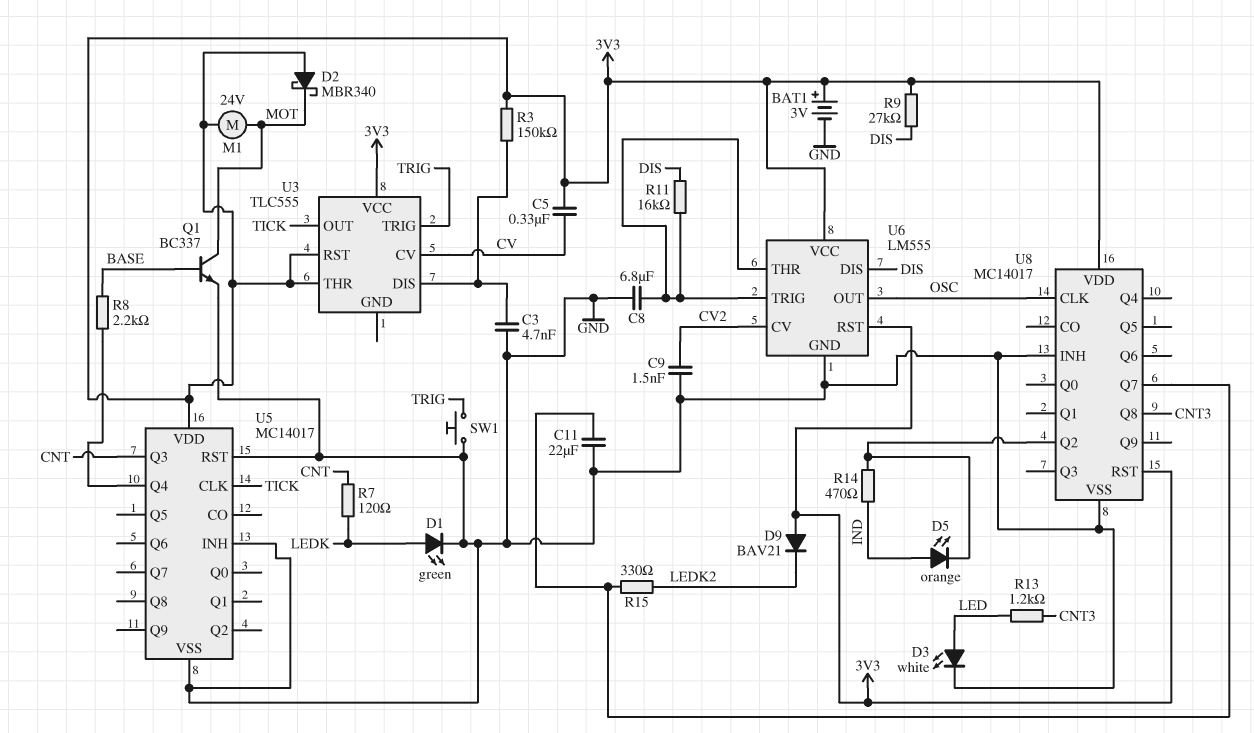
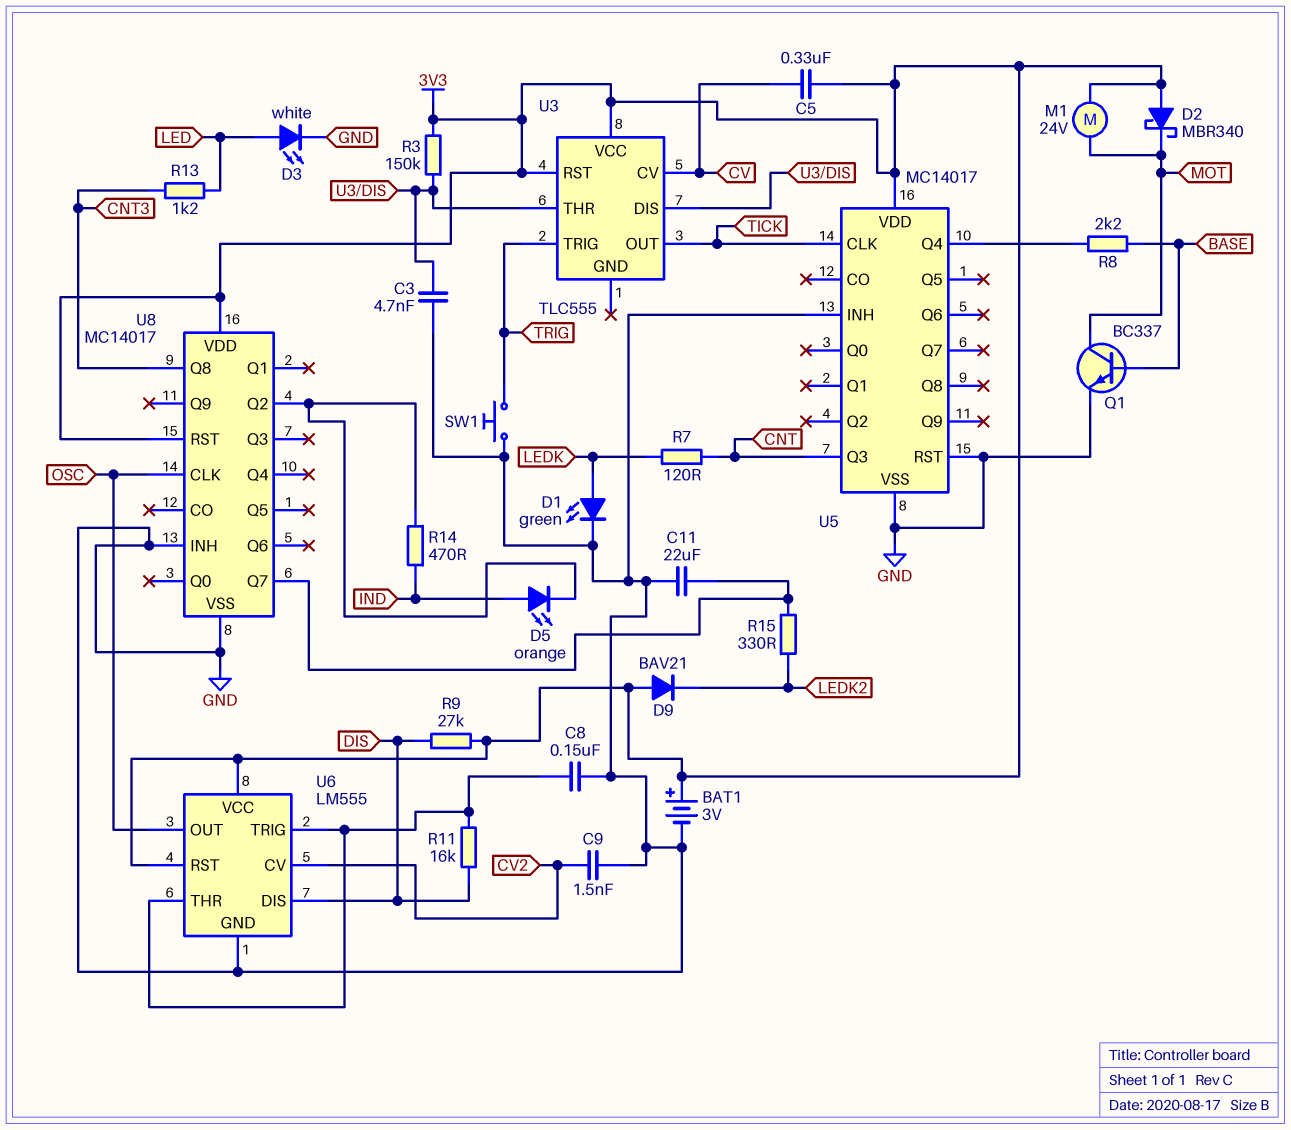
C8: 6.8uF (GND, U6/THR) -> 150nF (GND, U6/THR)
U3 pin THR: 3V3 -> U3/DIS

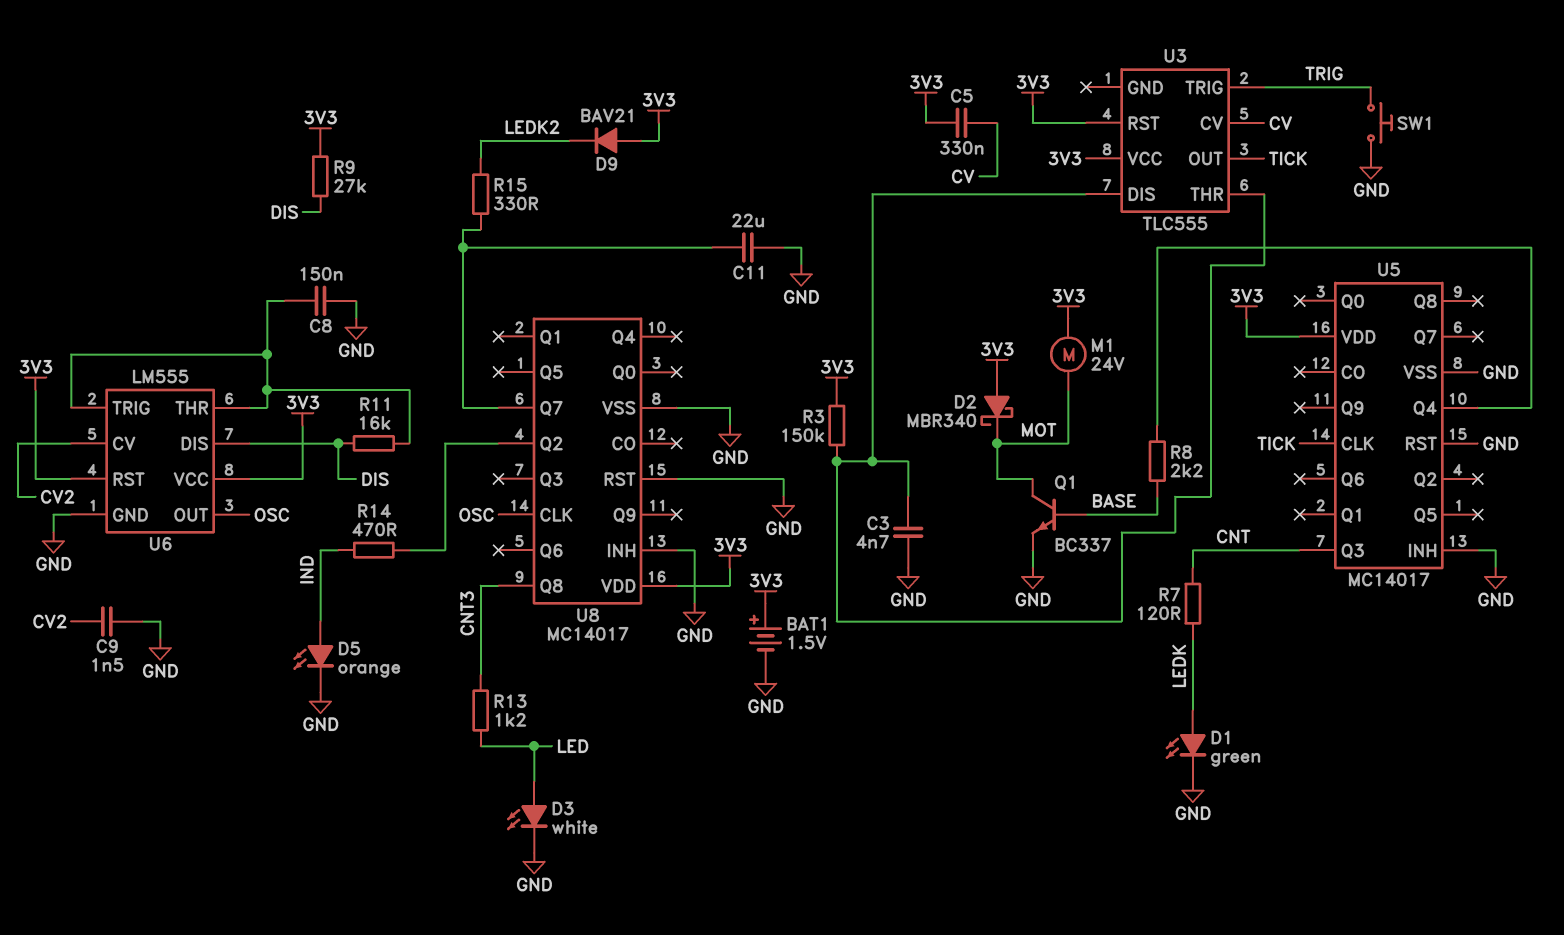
BAT1: 3V (plus 3V3, minus GND) -> 1.5V (plus 3V3, minus GND)
D5: LED orange (A IND, K U8/Q2) -> LED orange (A IND, K GND)
U8 pin RST: 3V3 -> GND

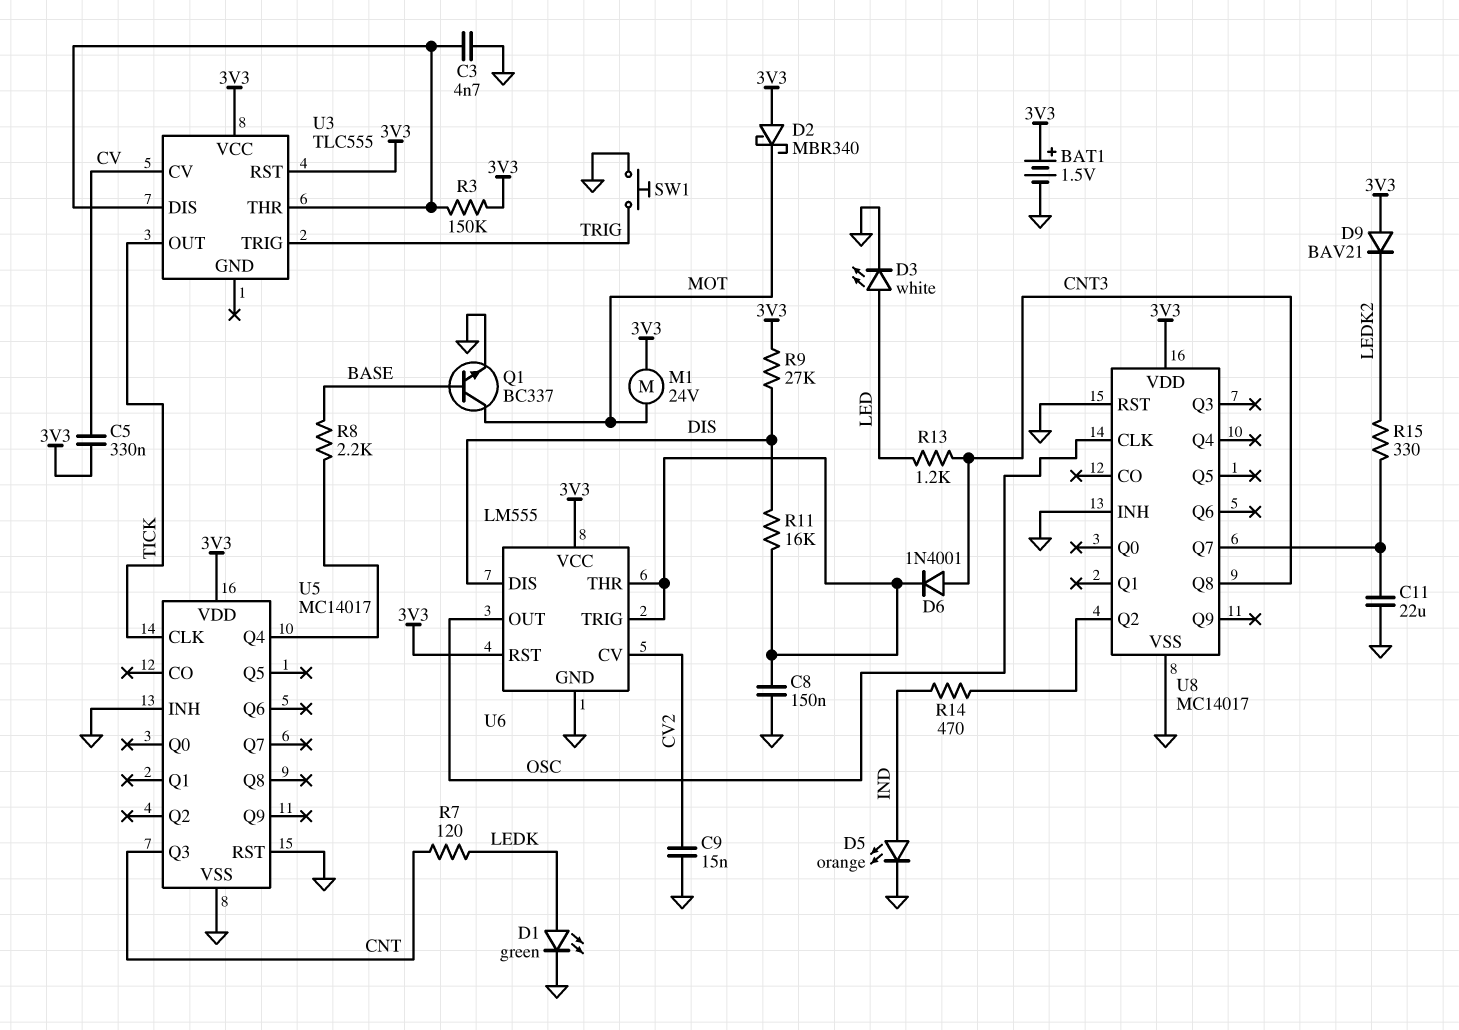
C9: 1.5nF (CV2, GND) -> 15nF (CV2, GND)
D6: none -> diode 1N4001 (A CNT3, K U6/THR)

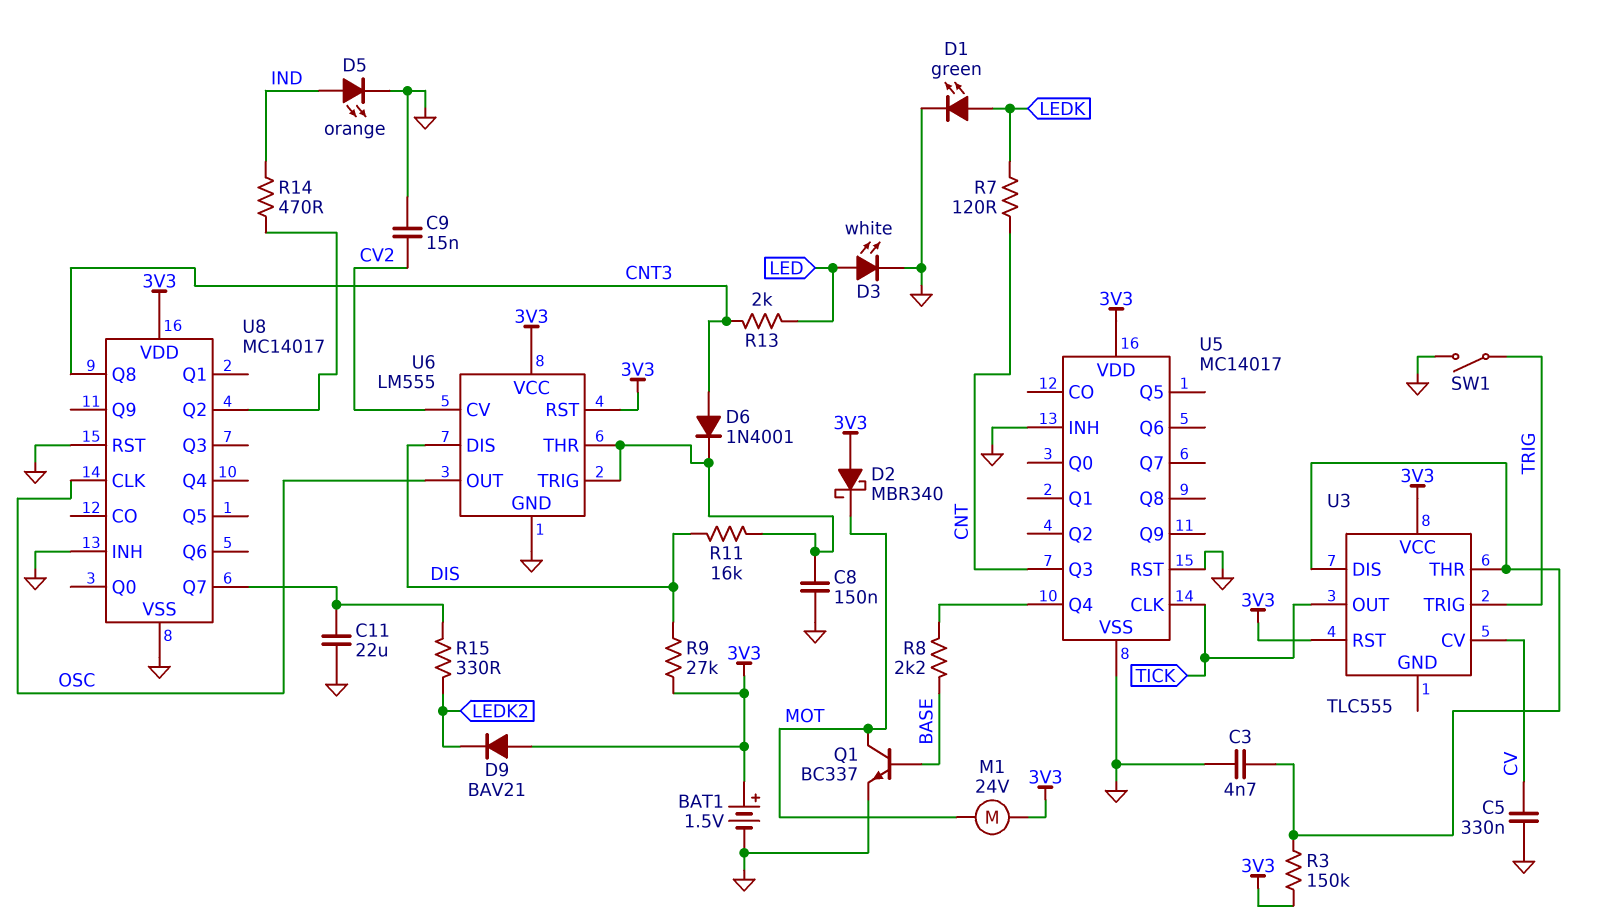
C5: 330nF (3V3, CV) -> 330nF (CV, GND)
R13: 1.2k (CNT3, LED) -> 2k (CNT3, LED)
SW1: button (GND, TRIG) -> switch (GND, TRIG)

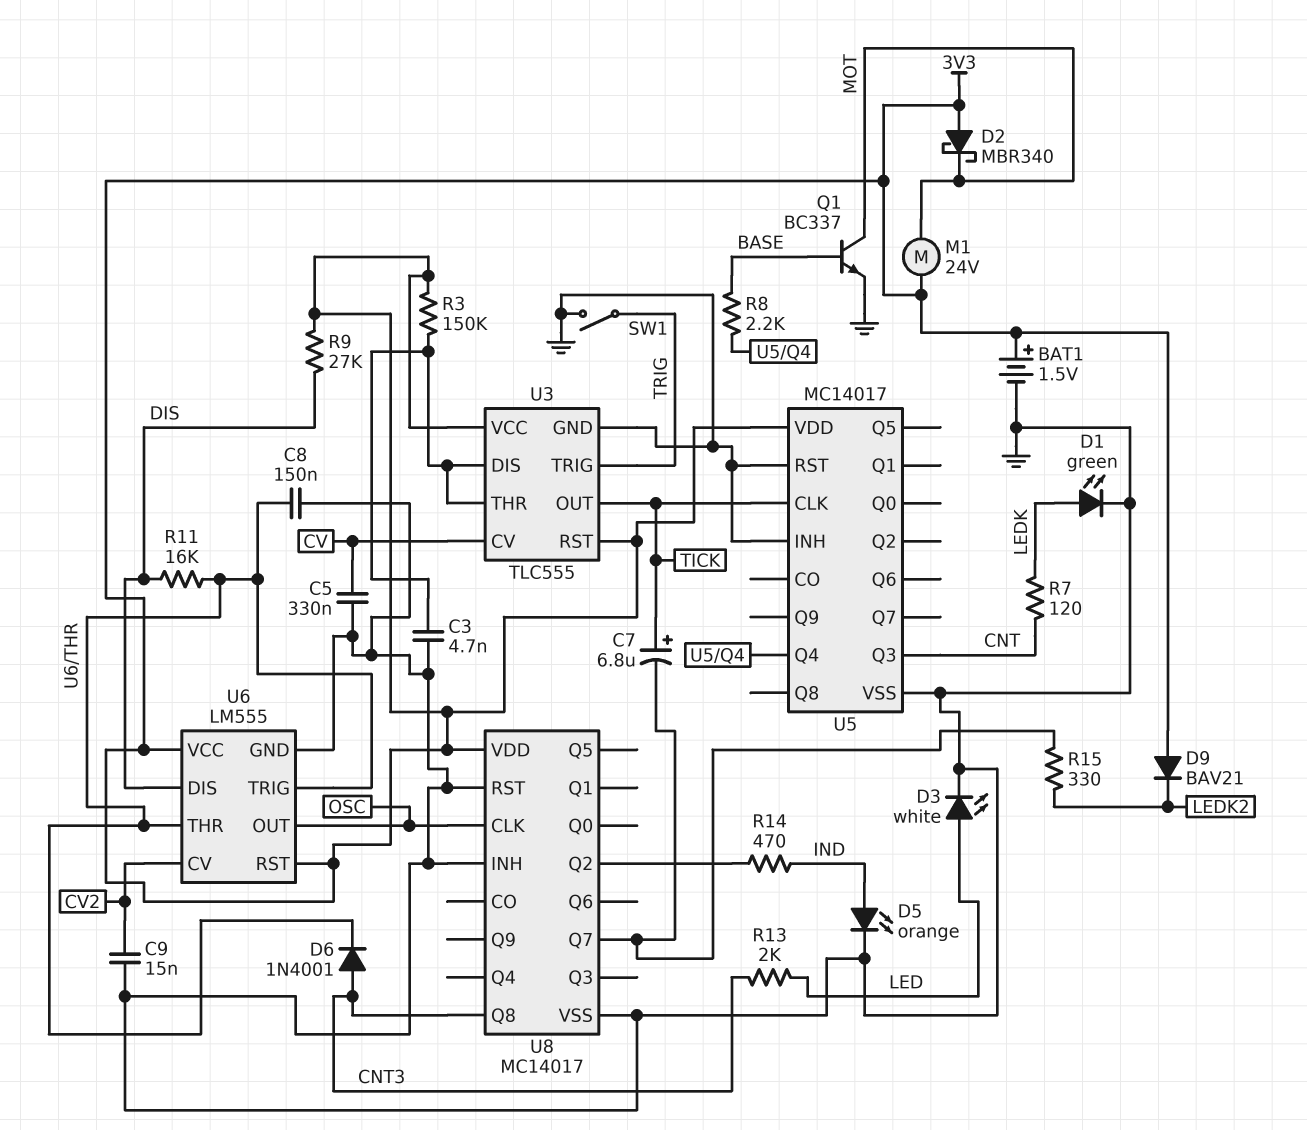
C7: none -> 6.8uF (plus TICK, minus U8/Q7)
C11: 22uF (GND, U8/Q7) -> none
U3 pin GND: none -> GND

